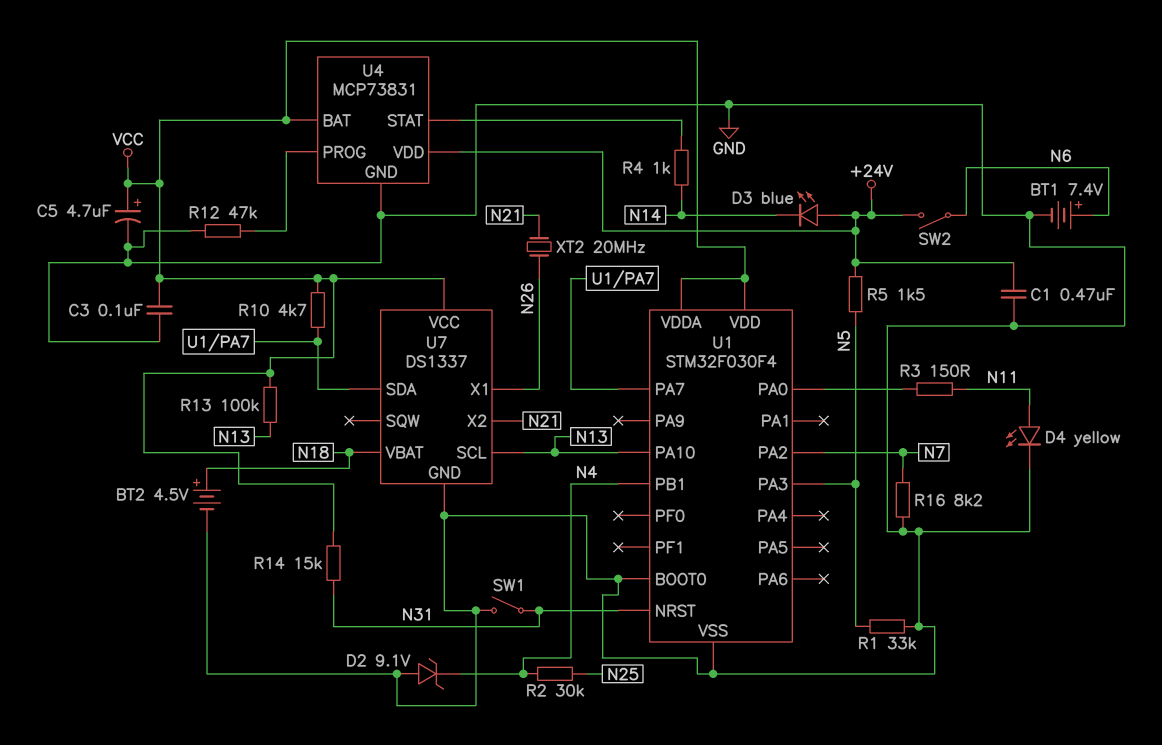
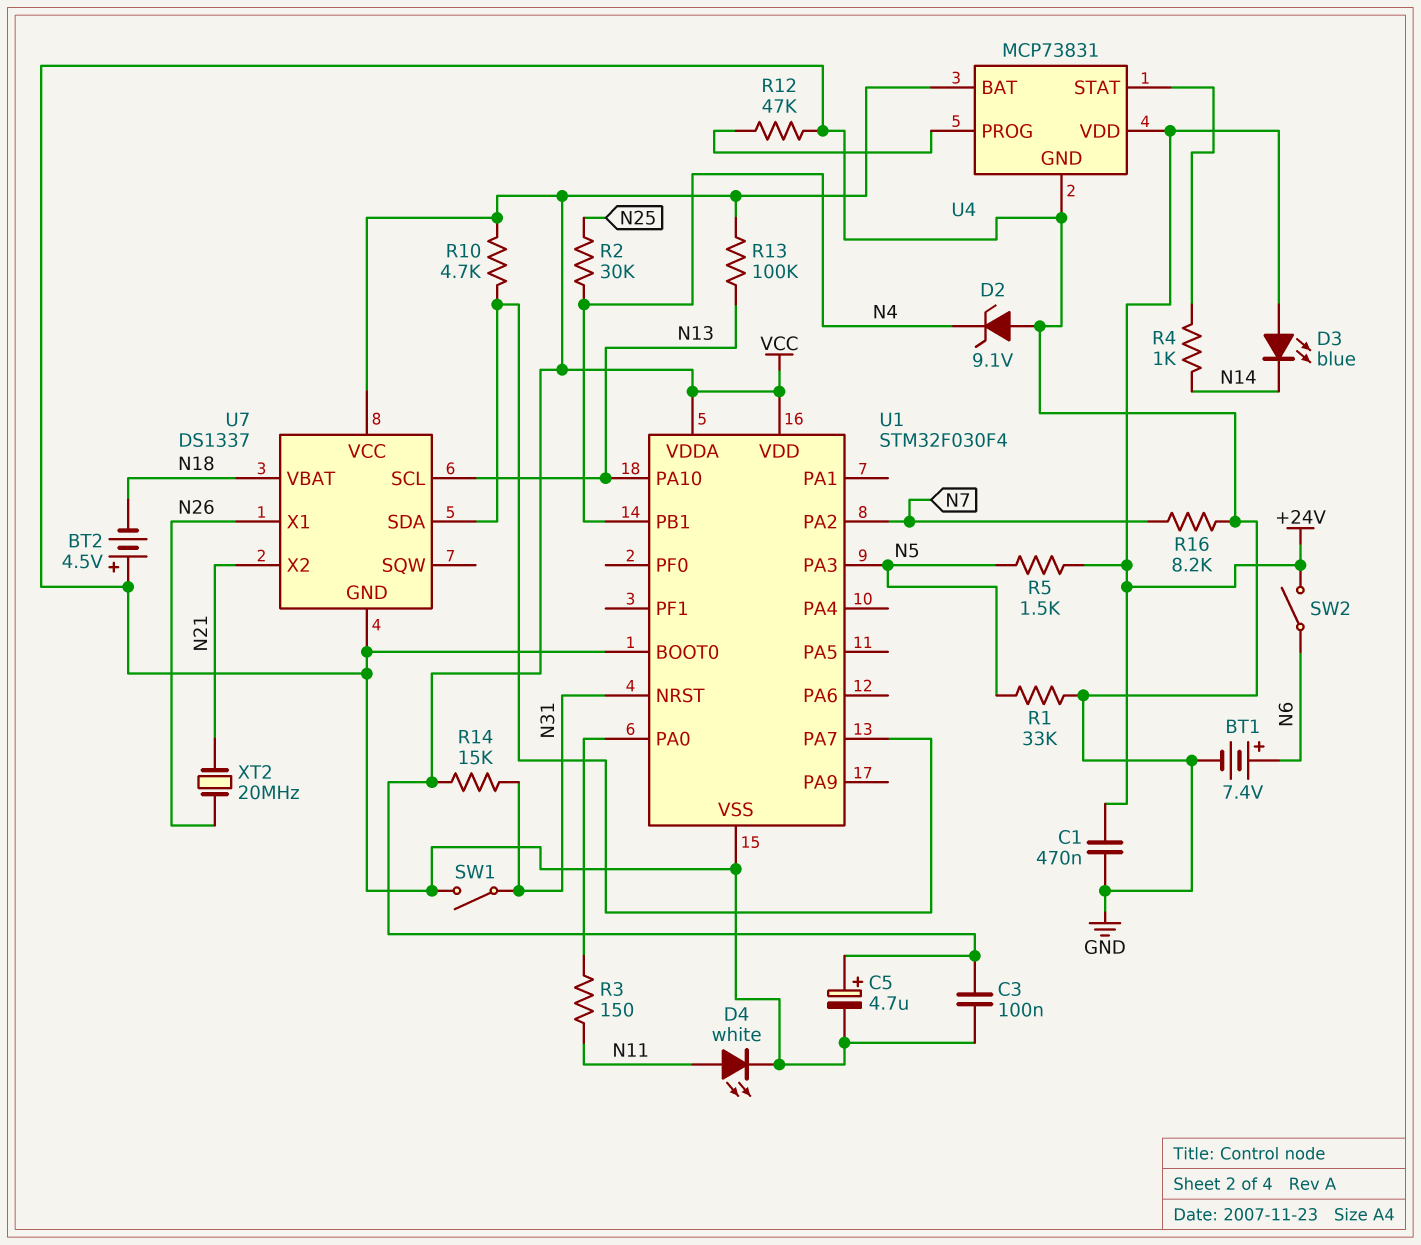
BT2: 4.5V (plus N18, minus GND) -> 4.5V (plus GND, minus N18)
D4: LED yellow (A N11, K GND) -> LED white (A N11, K GND)

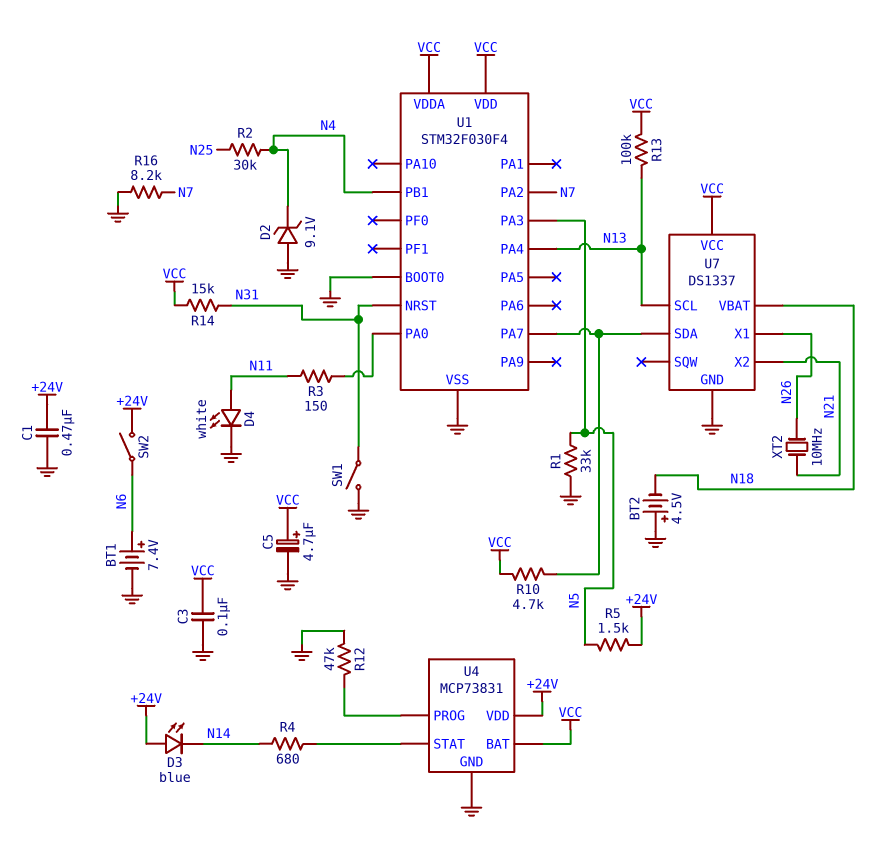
R4: 1k (N14, U4/STAT) -> 680 (N14, U4/STAT)
U1 pin PA4: none -> N13
U1 pin PA10: N13 -> none
XT2: 20MHz (N21, N26) -> 10MHz (N21, N26)

